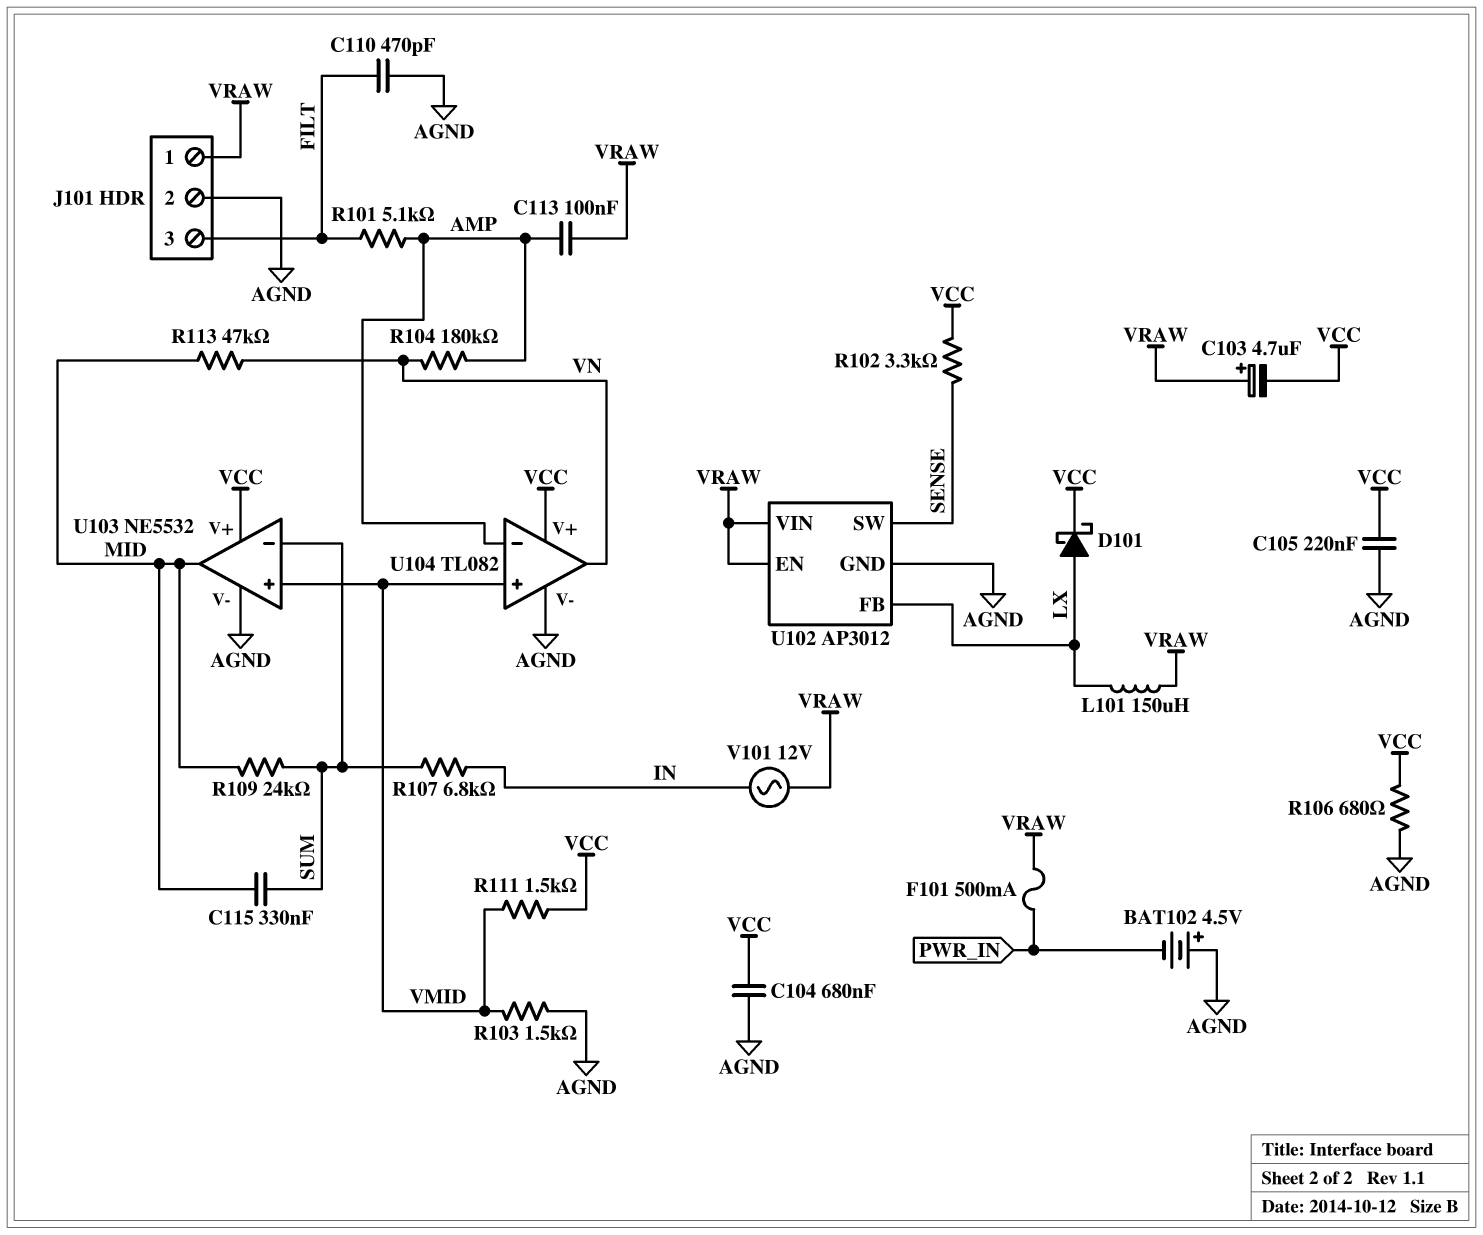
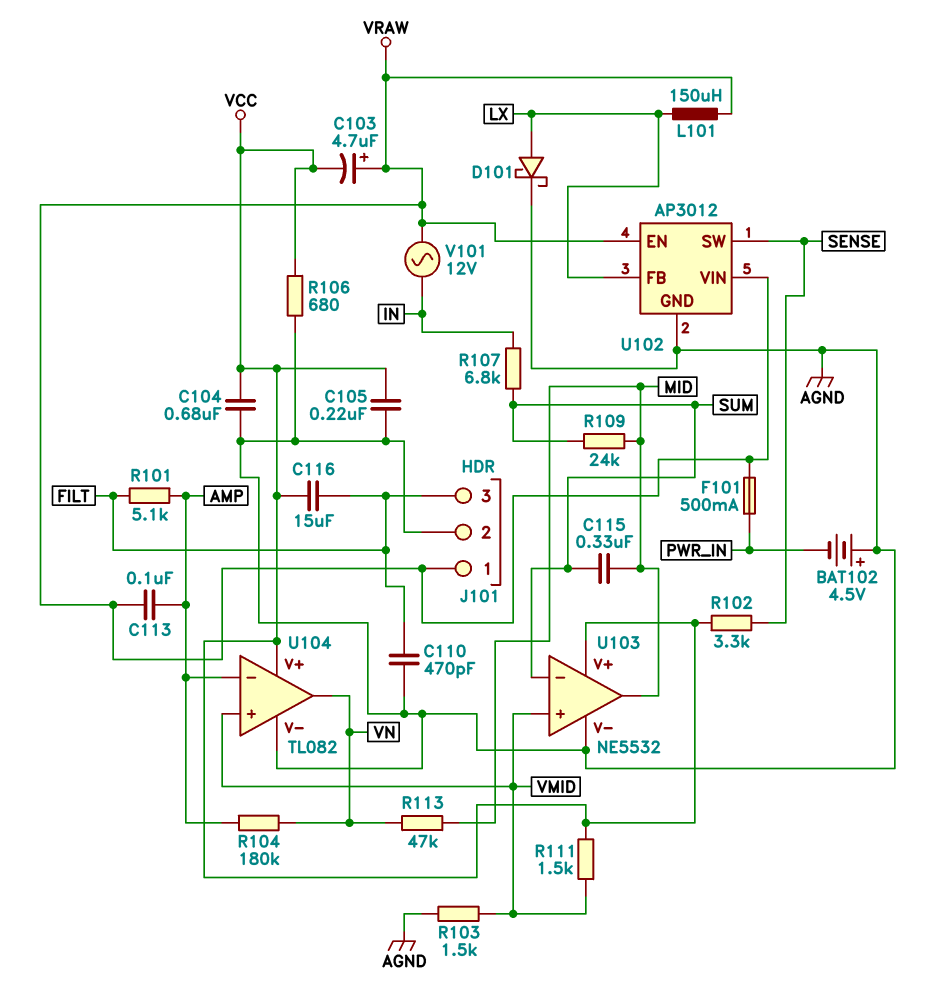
C116: none -> 15uF (FILT, VCC)
D101: schottky (A LX, K VCC) -> schottky (A LX, K AGND)

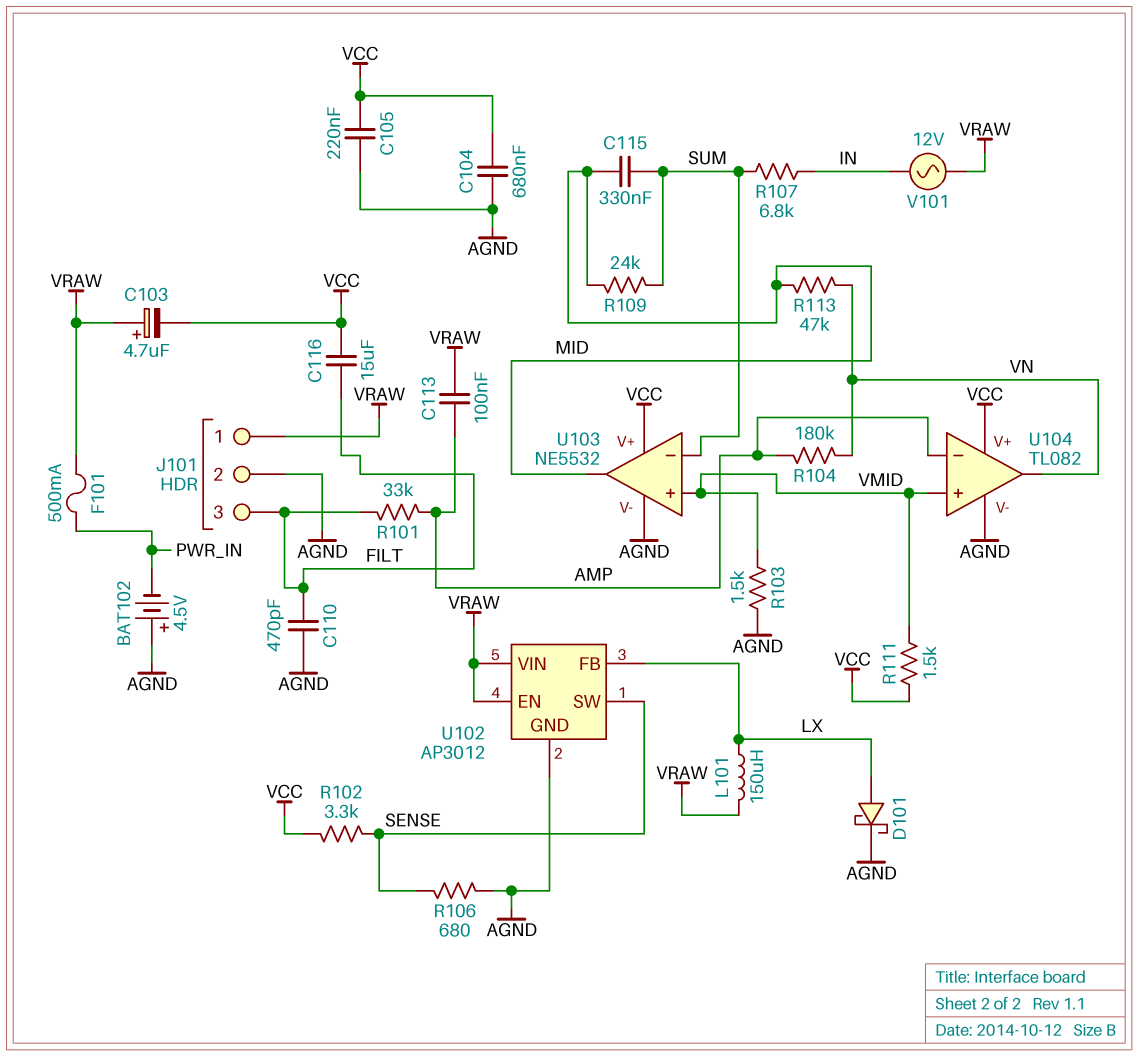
R101: 5.1k (AMP, FILT) -> 33k (AMP, FILT)
R106: 680 (AGND, VCC) -> 680 (AGND, SENSE)

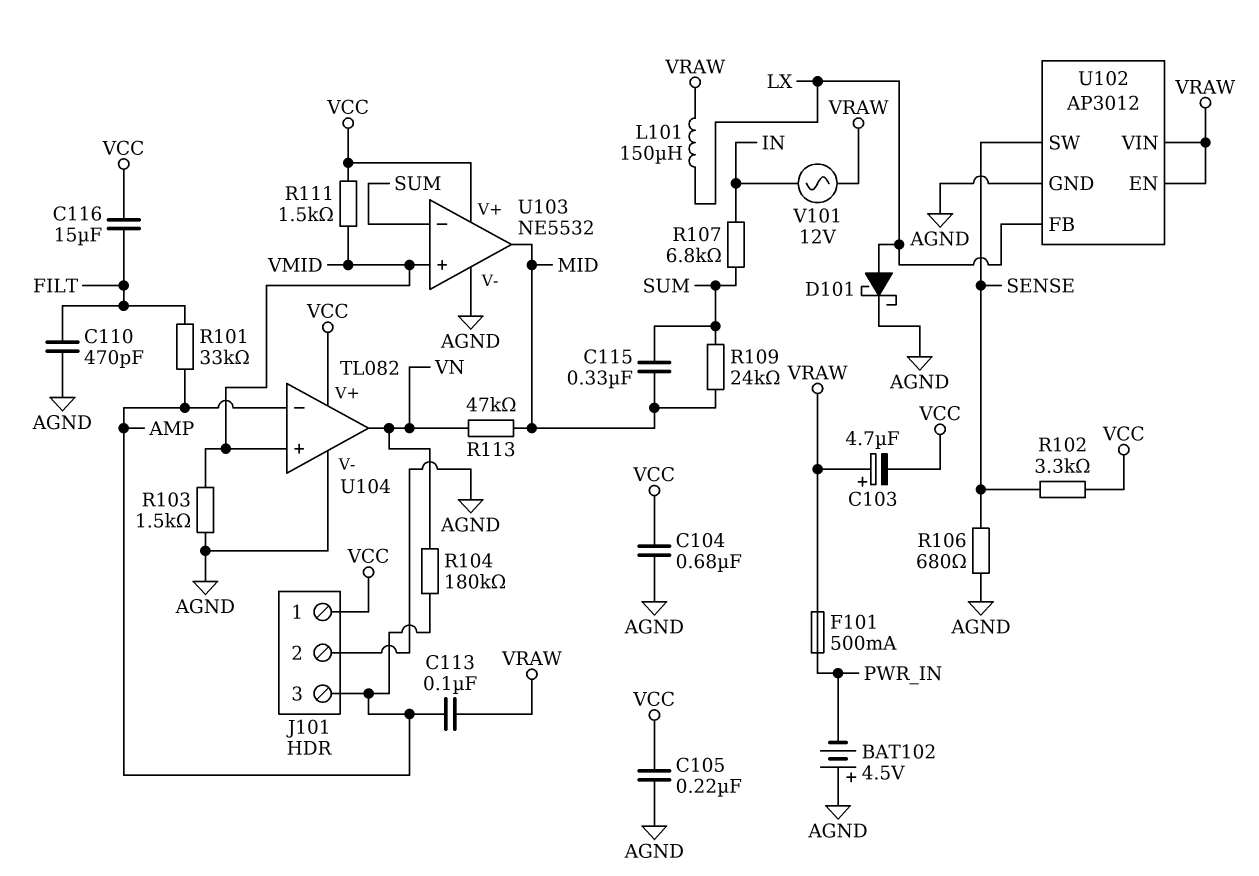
J101 pin 1: VRAW -> VCC
J101 pin 3: FILT -> AMP

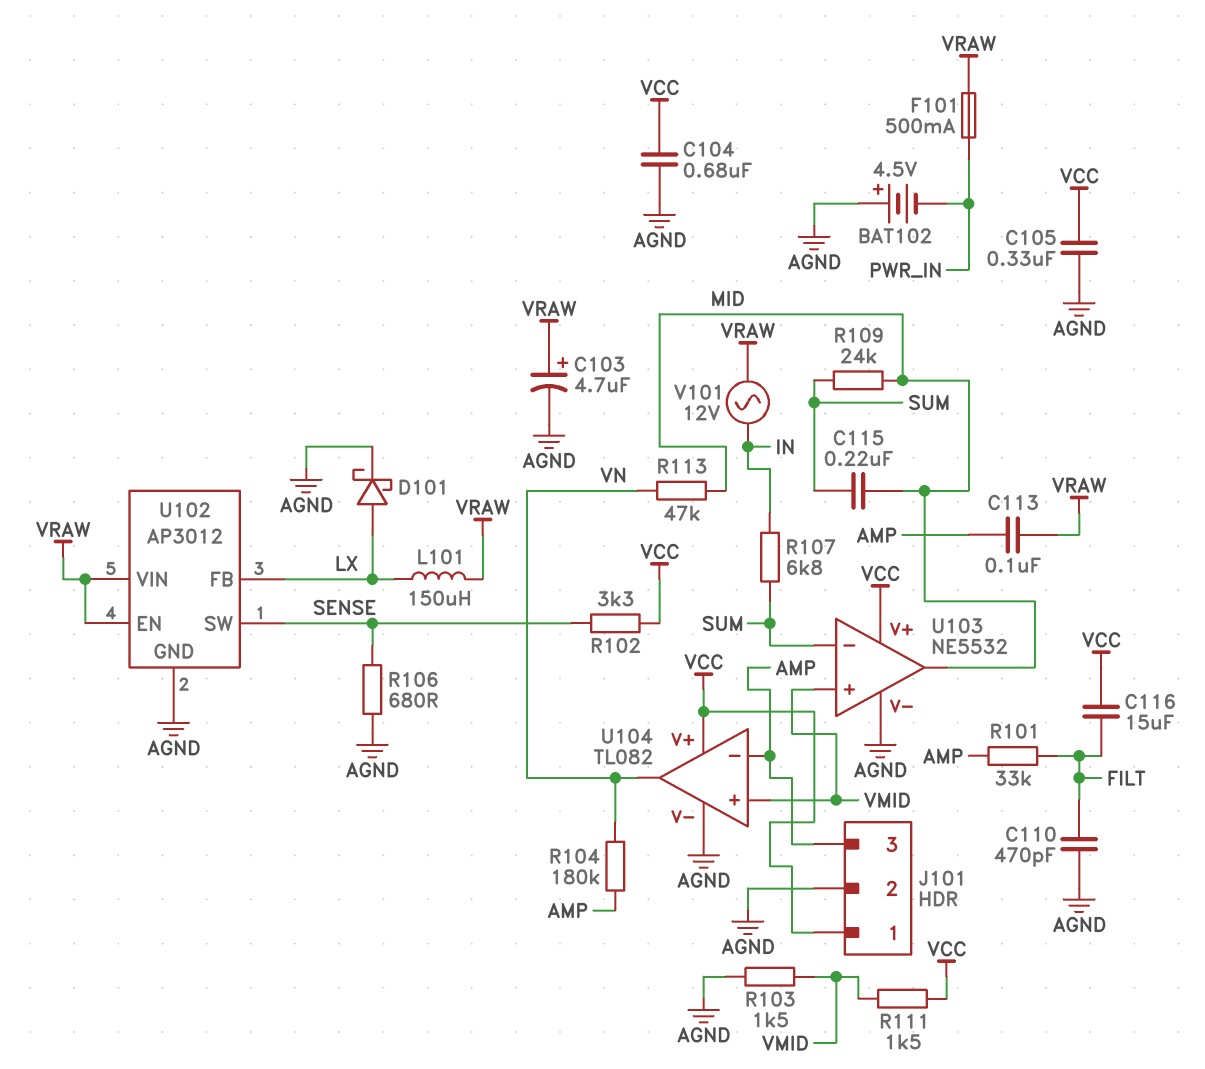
C103: 4.7uF (plus VRAW, minus VCC) -> 4.7uF (plus VRAW, minus AGND)
C105: 220nF (AGND, VCC) -> 330nF (AGND, VCC)
C115: 330nF (MID, SUM) -> 220nF (MID, SUM)

